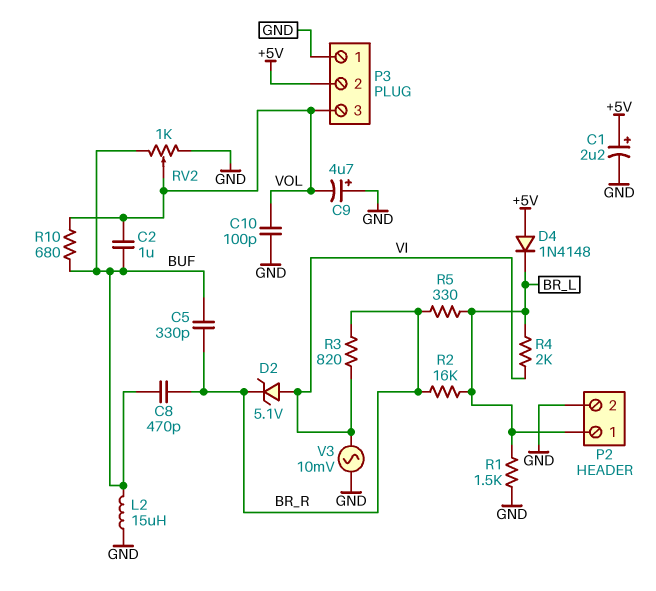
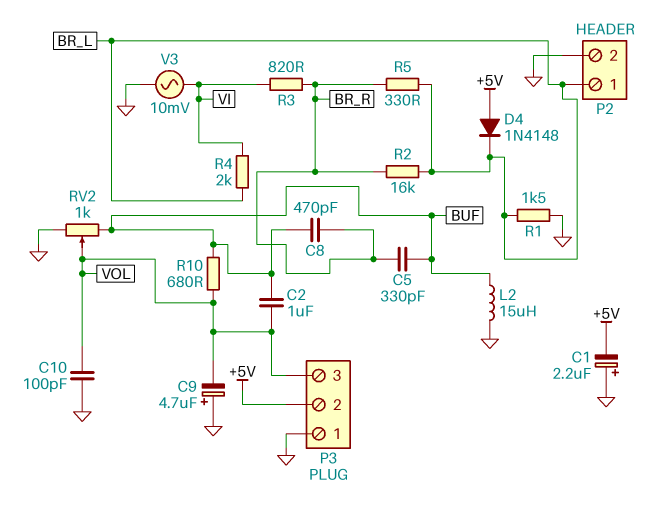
C1: 2.2uF (plus +5V, minus GND) -> 2.2uF (plus GND, minus +5V)
D2: zener 5.1V (A VI, K BR_R) -> none

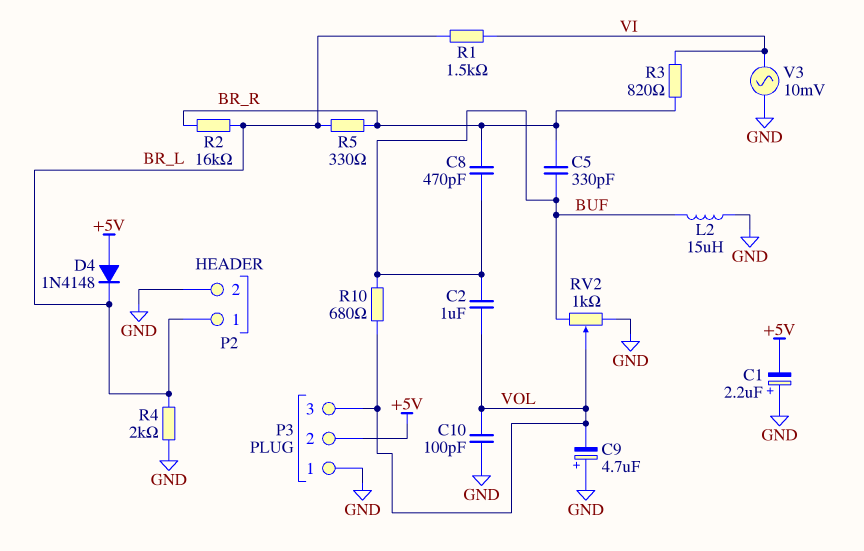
R1: 1.5k (BR_L, GND) -> 1.5k (BR_L, VI)
R4: 2k (BR_L, VI) -> 2k (BR_L, GND)

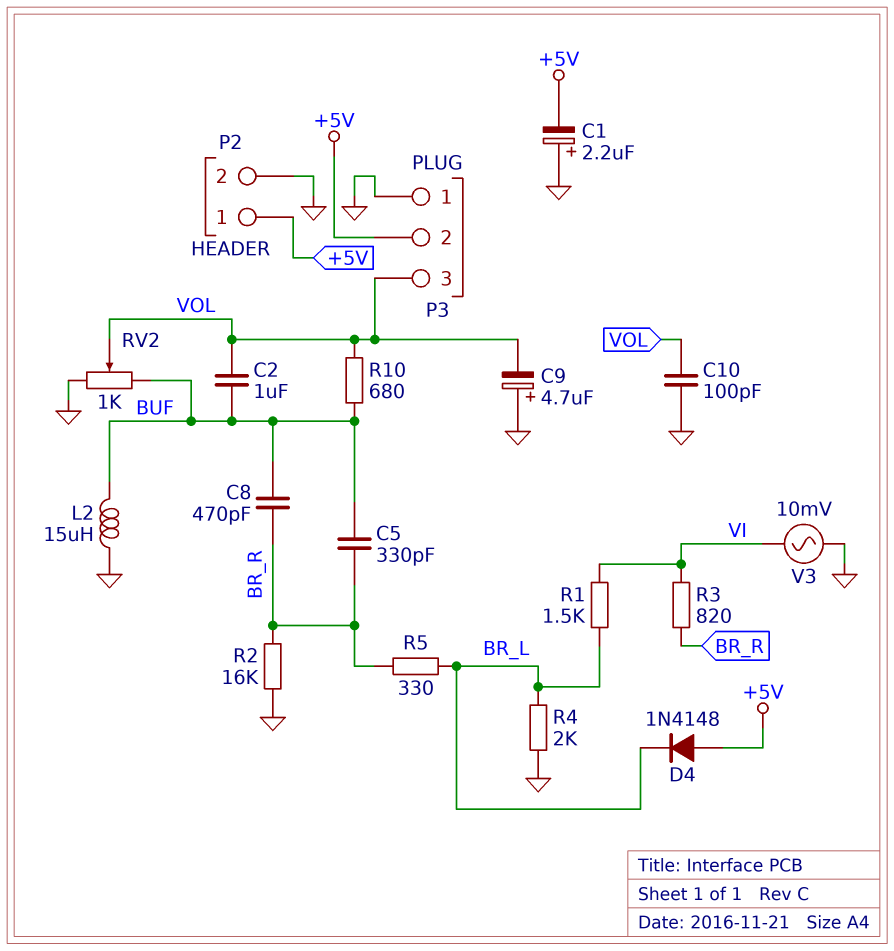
P2 pin 1: BR_L -> +5V
R2: 16k (BR_L, BR_R) -> 16k (BR_R, GND)

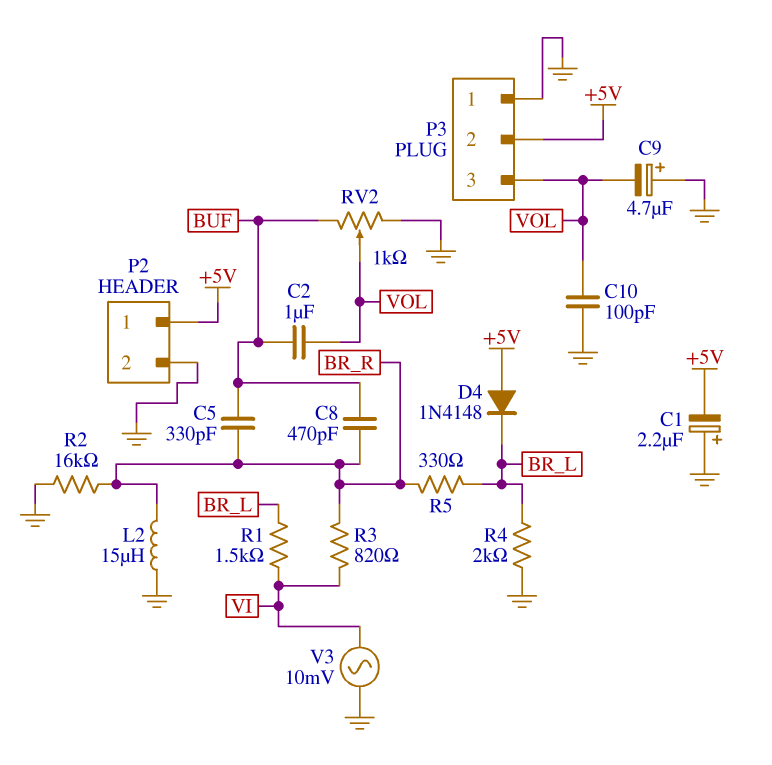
L2: 15uH (BUF, GND) -> 15uH (BR_R, GND)
R10: 680 (BUF, VOL) -> none

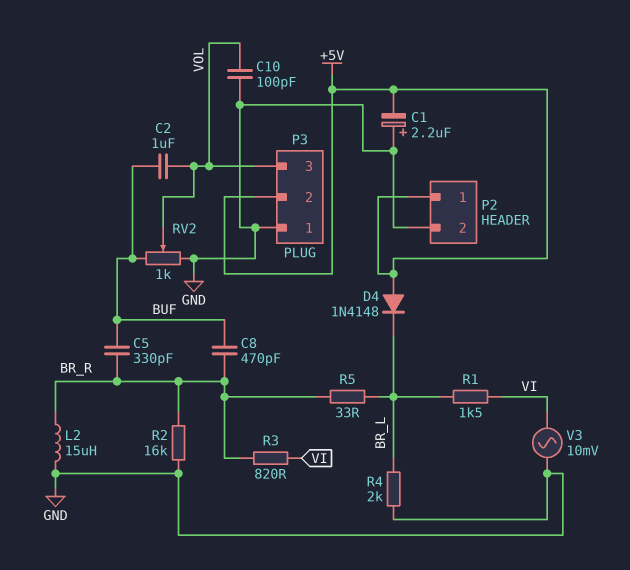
C9: 4.7uF (plus GND, minus VOL) -> none
R5: 330 (BR_L, BR_R) -> 33 (BR_L, BR_R)

